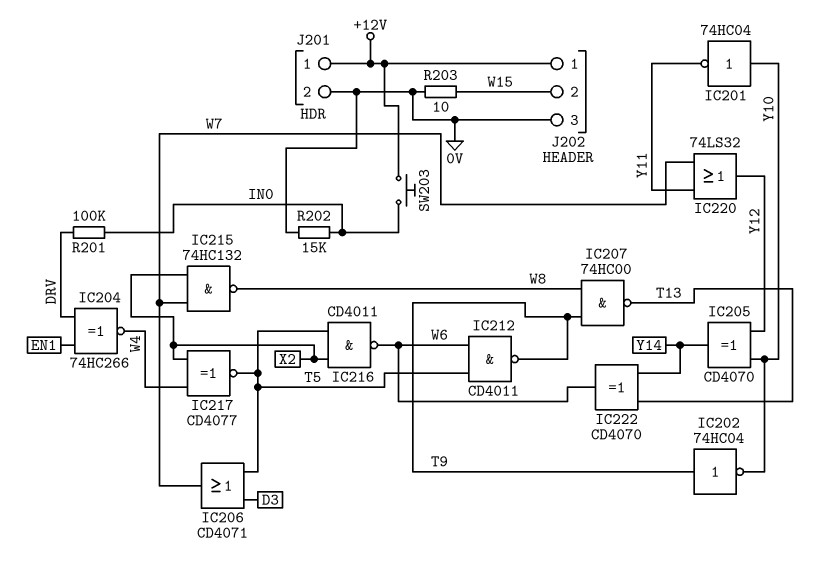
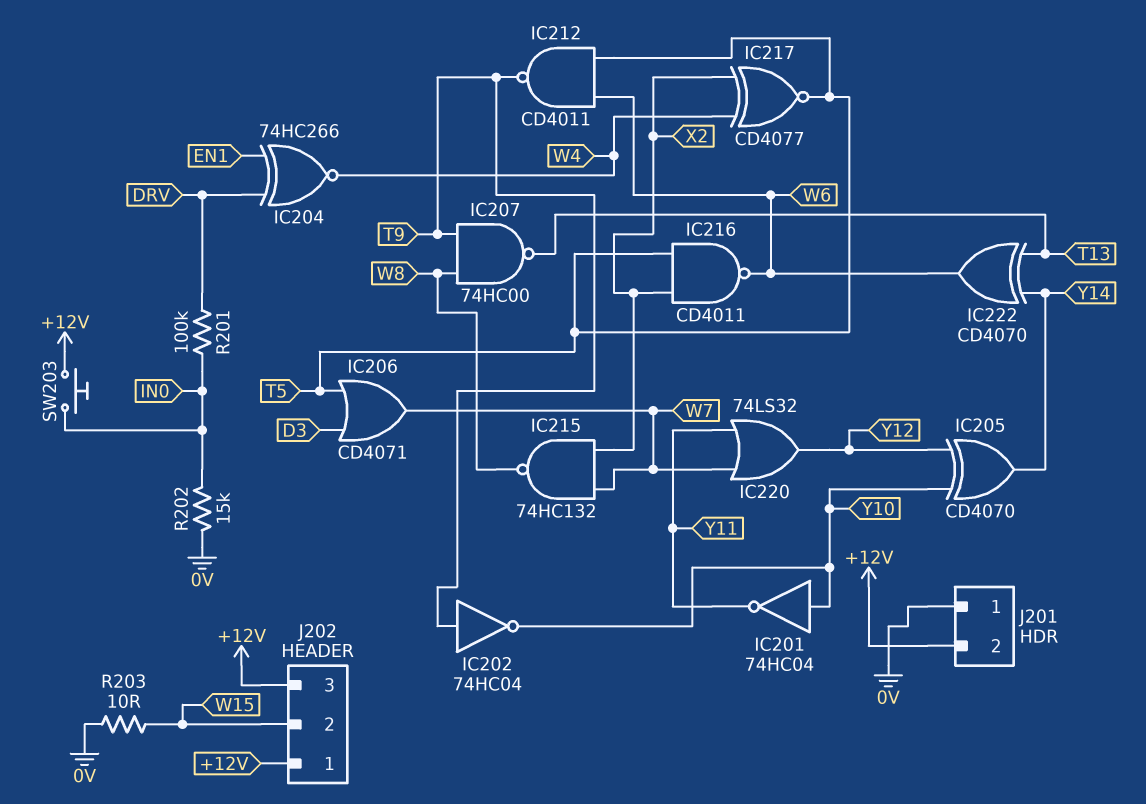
J201 pin 1: +12V -> 0V
J201 pin 2: 0V -> +12V
J202 pin 3: 0V -> +12V

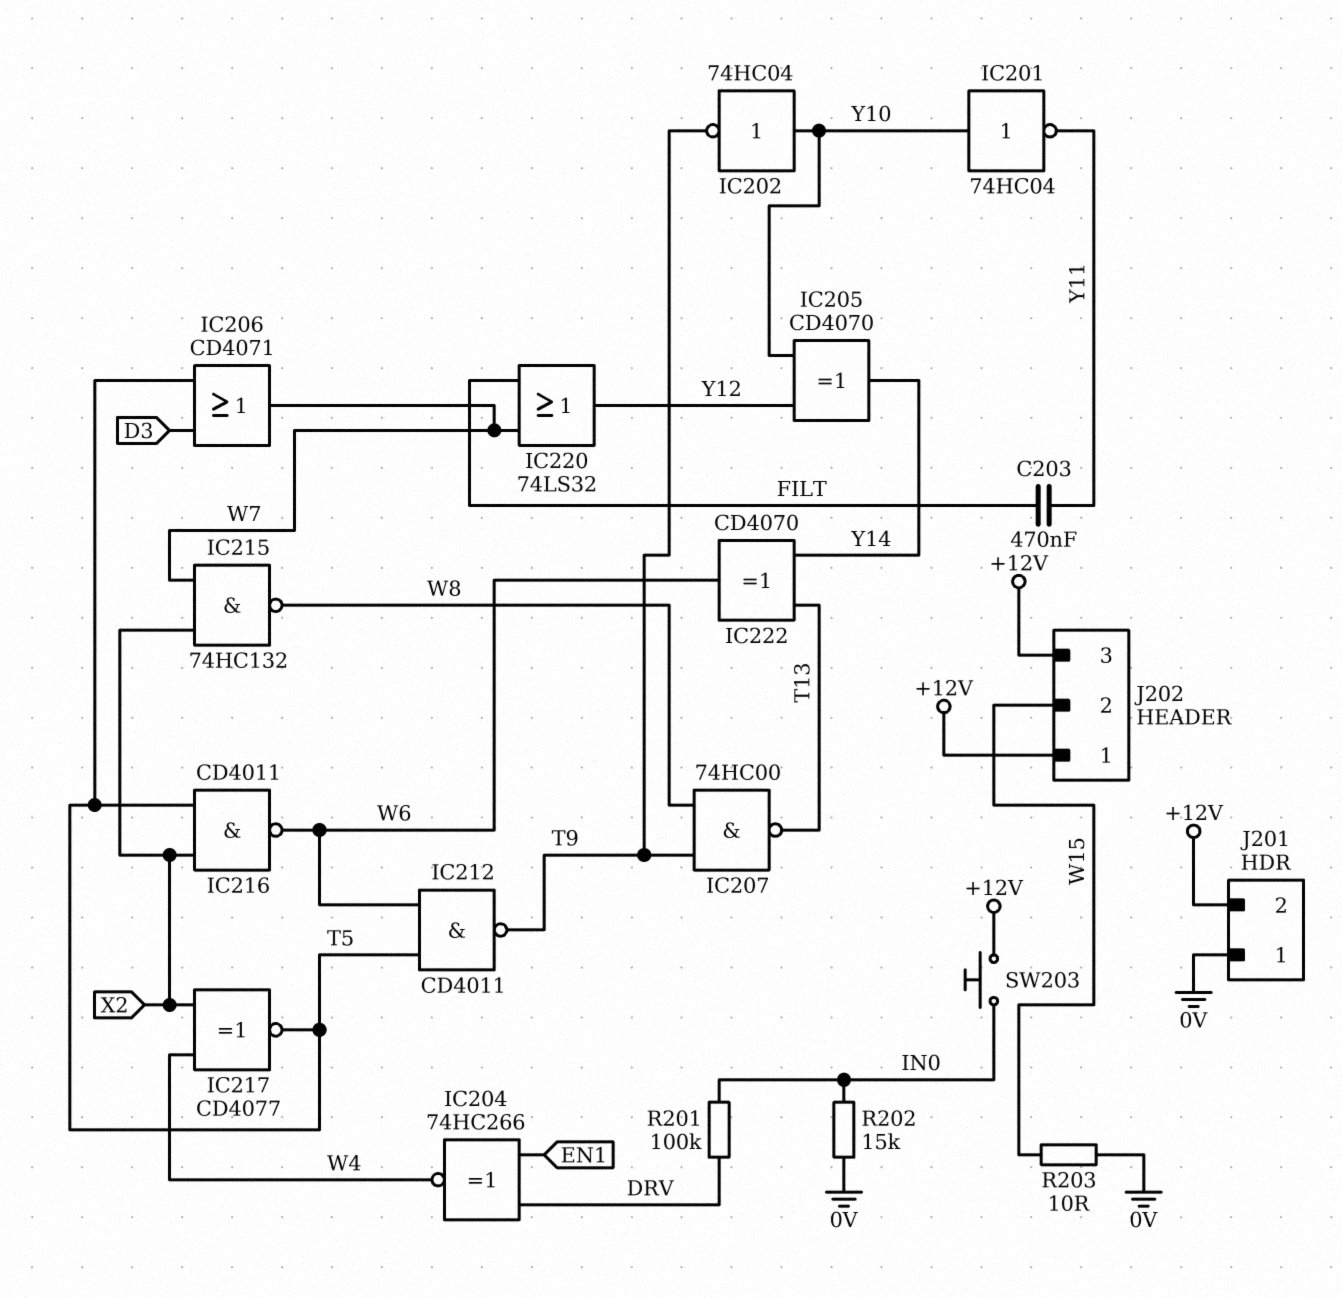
C203: none -> 470nF (FILT, Y11)
IC202: NOT 74HC04 (in T9, out Y10) -> NOT 74HC04 (in Y10, out T9)
IC220: OR 74LS32 (in W7, in Y11, out Y12) -> OR 74LS32 (in FILT, in W7, out Y12)

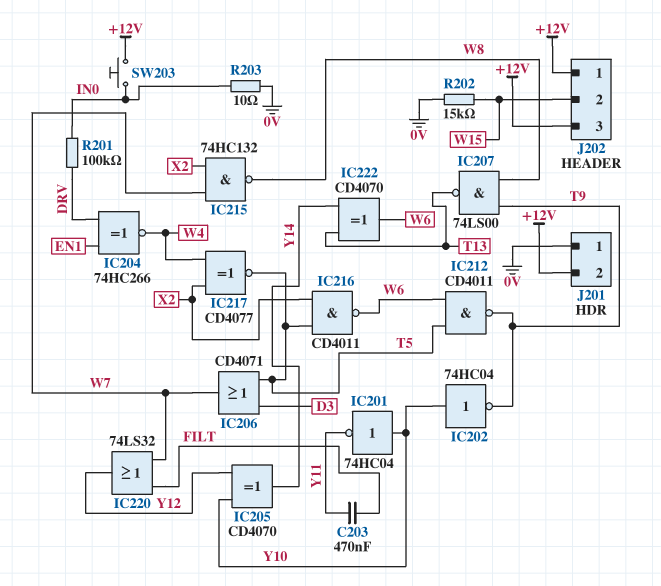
IC207: NAND 74HC00 (in T9, in W8, out T13) -> NAND 74LS00 (in T9, in W8, out T13)
R202: 15k (0V, IN0) -> 15k (0V, W15)
R203: 10 (0V, W15) -> 10 (0V, IN0)

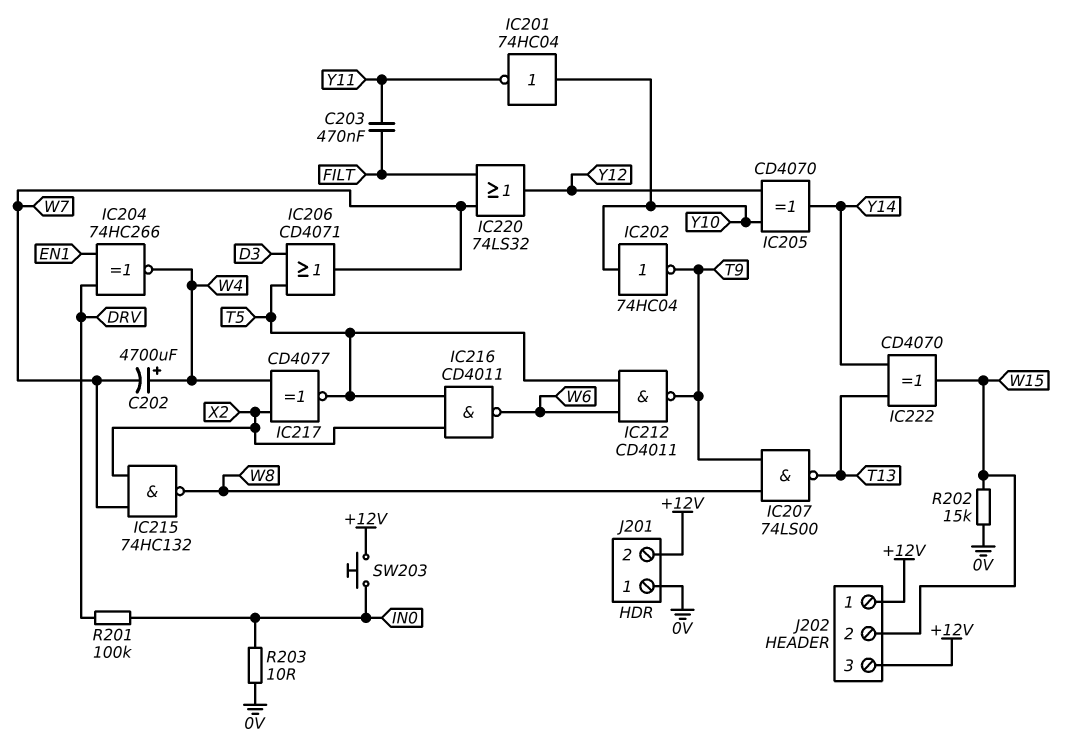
C202: none -> 4700uF (plus W4, minus W7)
IC222: XOR CD4070 (in T13, in Y14, out W6) -> XOR CD4070 (in T13, in Y14, out W15)

